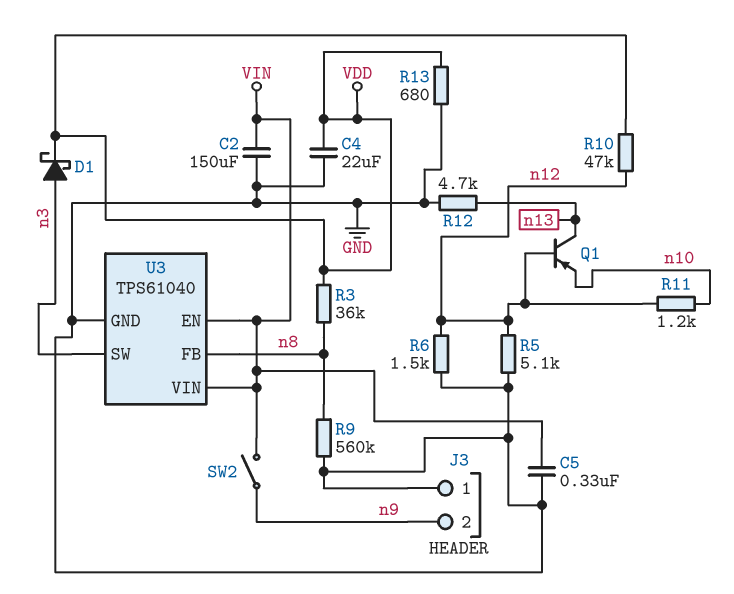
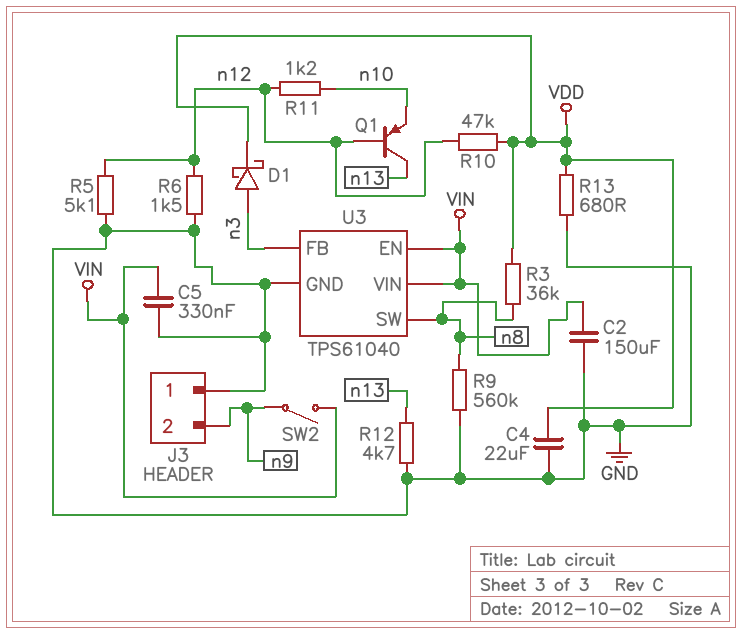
U3 pin FB: n8 -> n3
U3 pin SW: n3 -> n8

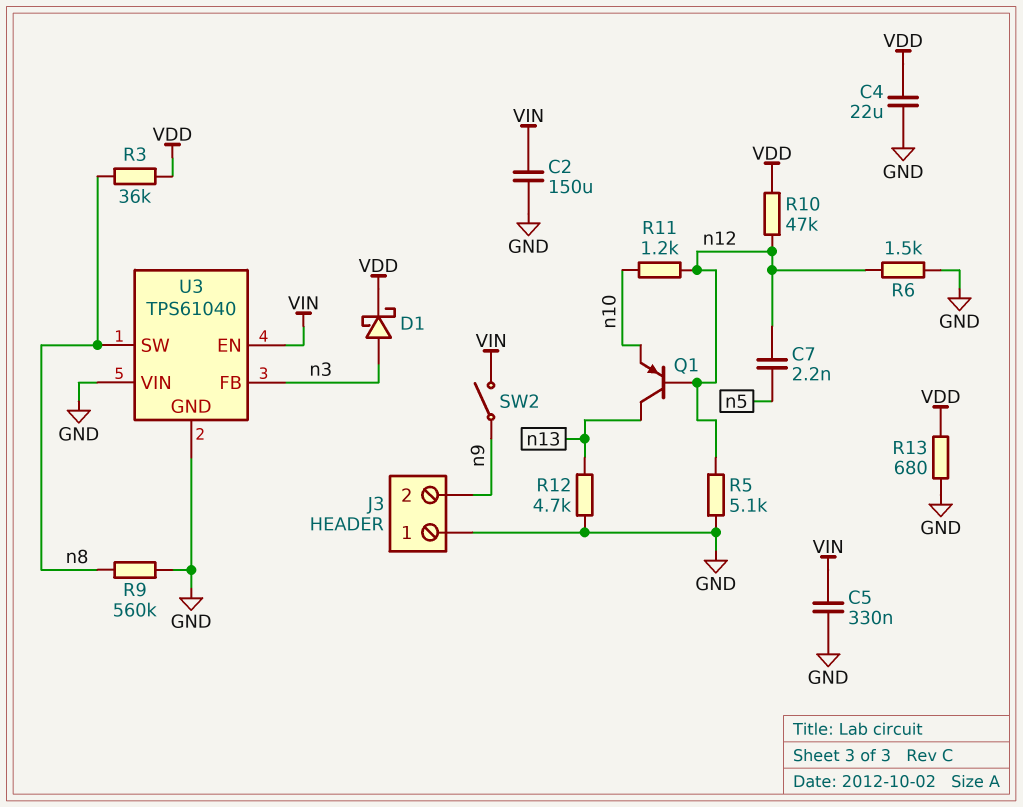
C7: none -> 2.2nF (n5, n12)
U3 pin VIN: VIN -> GND

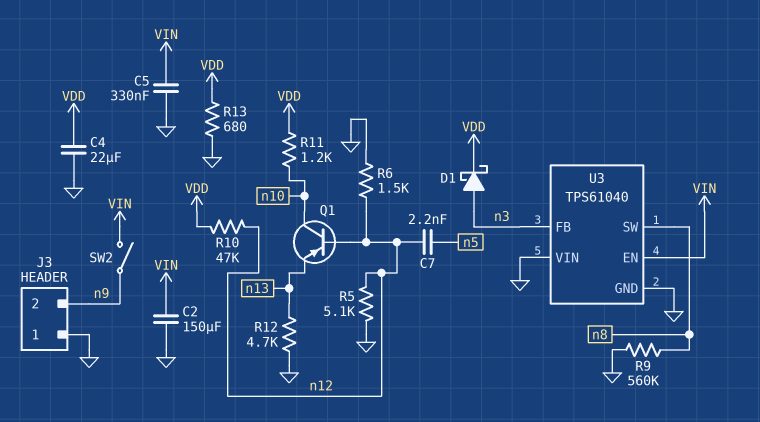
Q1: PNP (B n12, C n13, E n10) -> PNP (B n12, C n10, E n13)
R3: 36k (VDD, n8) -> none
R11: 1.2k (n10, n12) -> 1.2k (VDD, n10)

